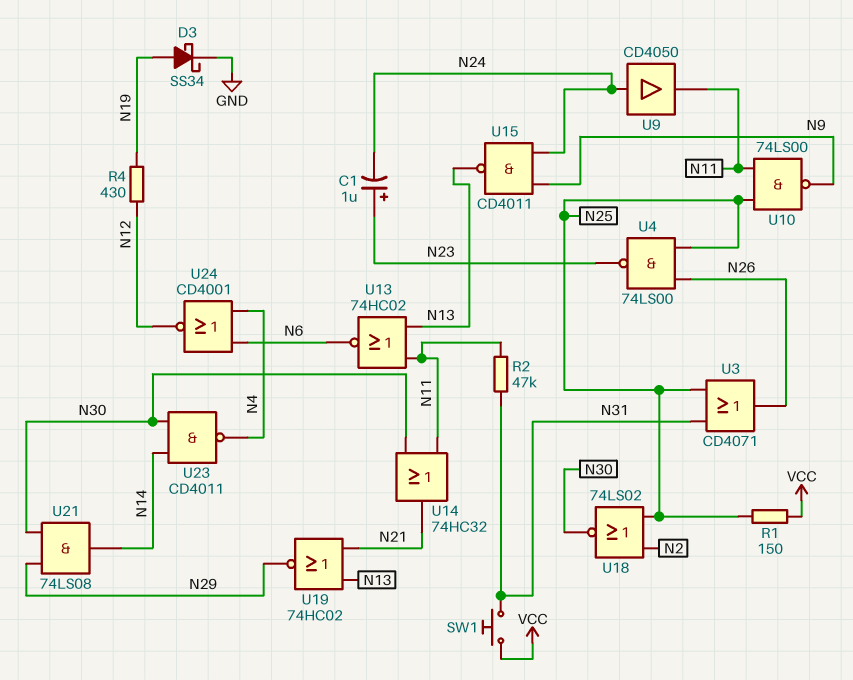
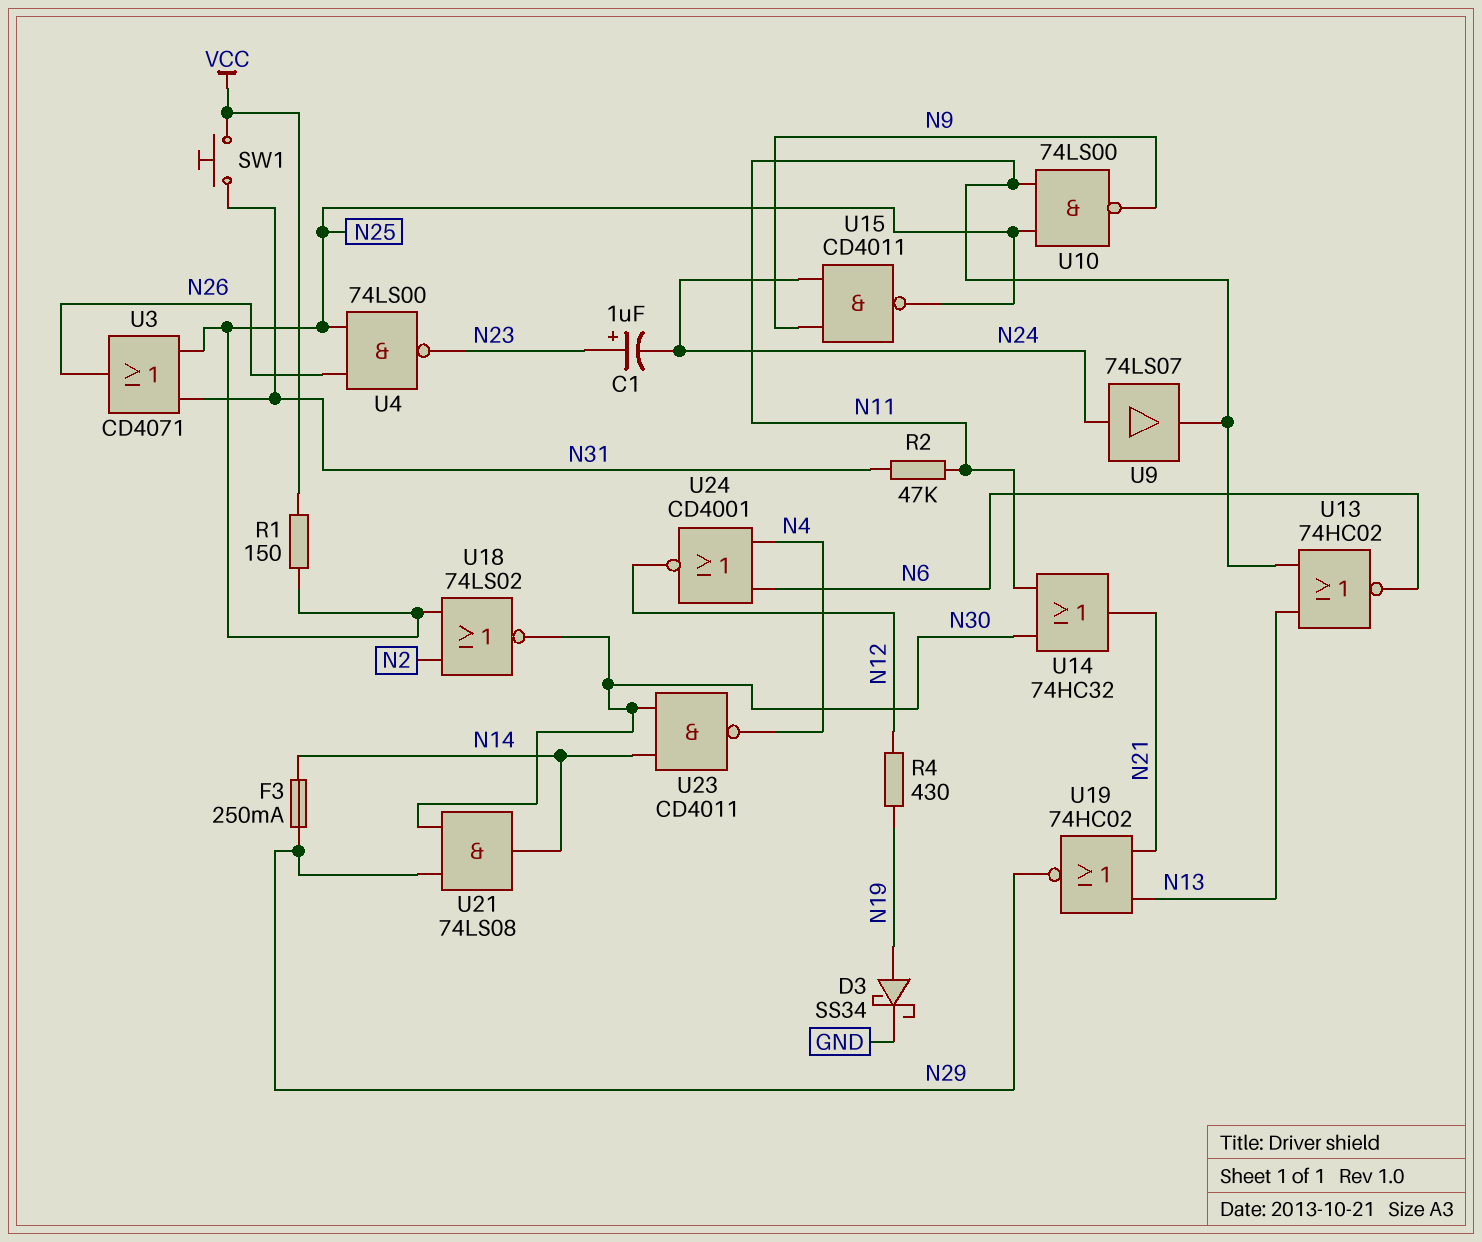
F3: none -> 250mA (N14, N29)
U9: buffer CD4050 (in N24, out N11) -> buffer 74LS07 (in N24, out N11)
U15: NAND CD4011 (in N9, in N24, out N13) -> NAND CD4011 (in N9, in N24, out N25)

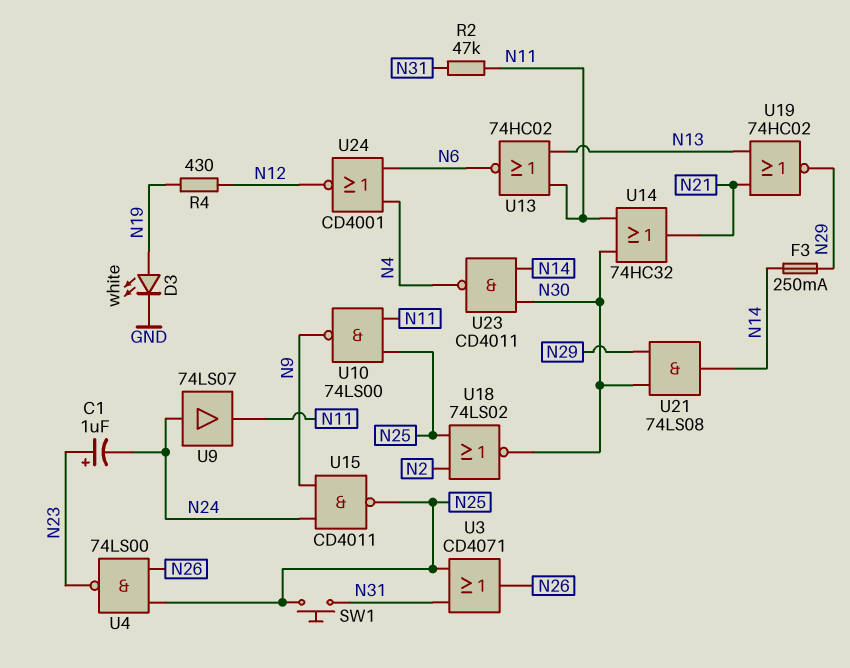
D3: schottky SS34 (A N19, K GND) -> LED white (A N19, K GND)
R1: 150 (N25, VCC) -> none
SW1: button (N31, VCC) -> button (N25, N31)

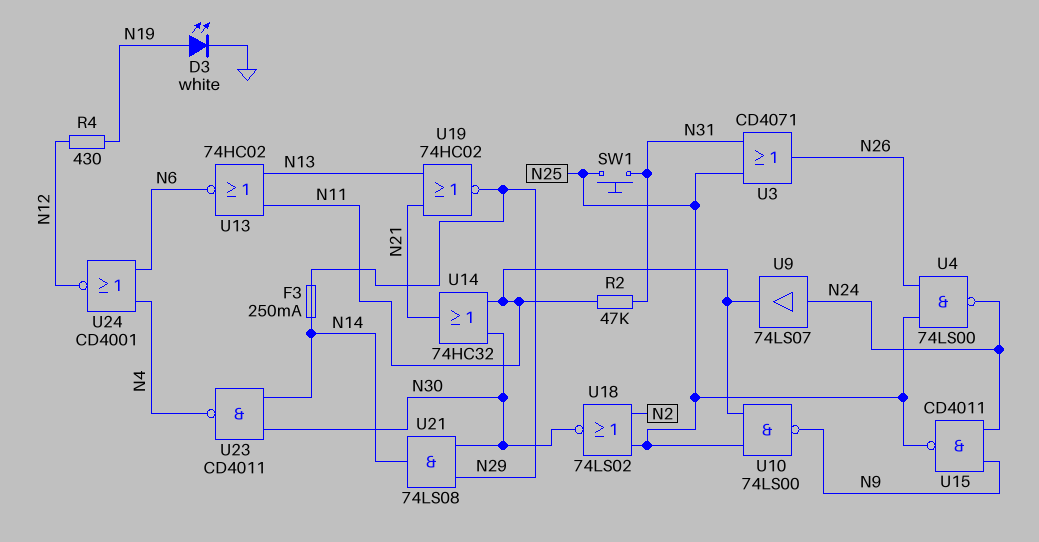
C1: 1uF (plus N23, minus N24) -> none
U4: NAND 74LS00 (in N25, in N26, out N23) -> NAND 74LS00 (in N25, in N26, out N24)

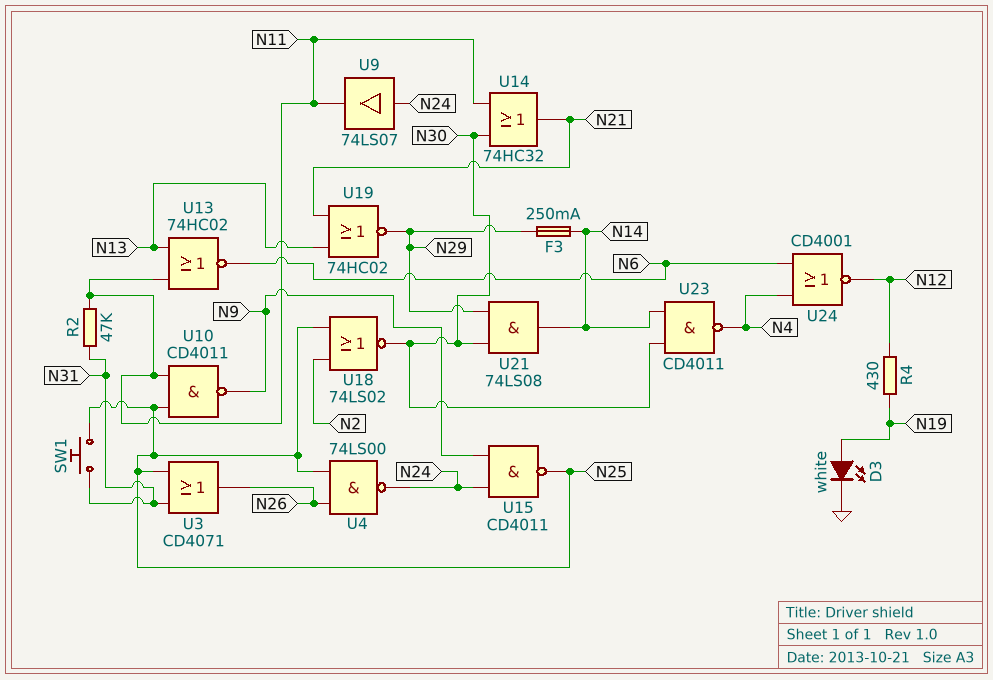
U10: NAND 74LS00 (in N11, in N25, out N9) -> NAND CD4011 (in N11, in N25, out N9)

